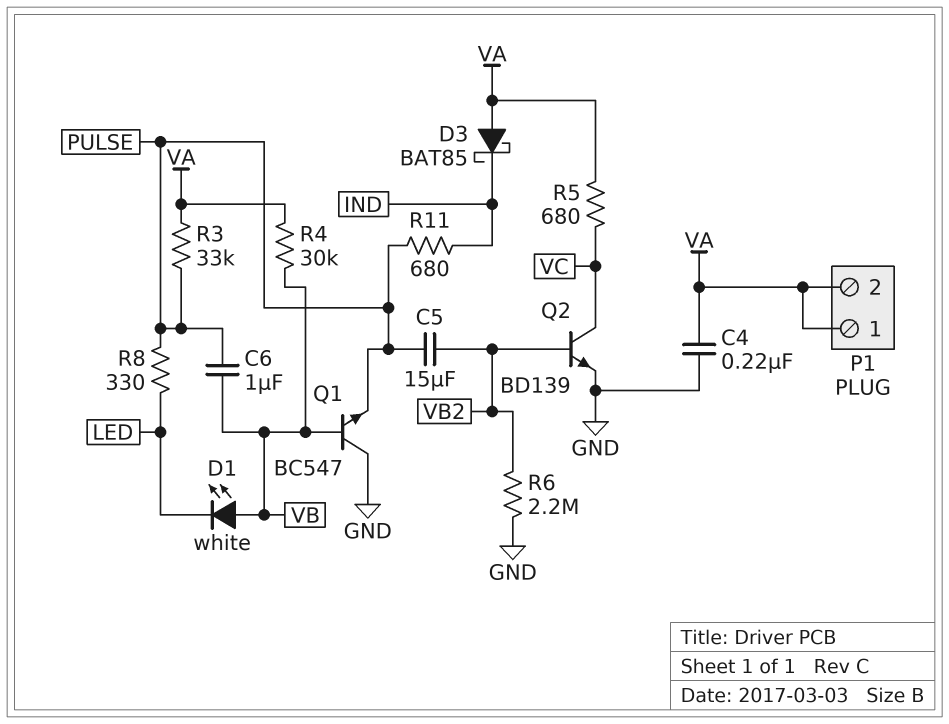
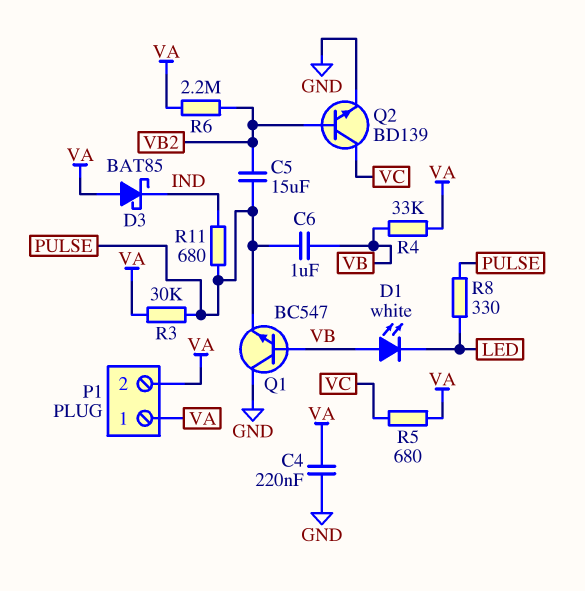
R3: 33k (PULSE, VA) -> 30k (PULSE, VA)
R4: 30k (VA, VB) -> 33k (VA, VB)
R6: 2.2M (GND, VB2) -> 2.2M (VA, VB2)

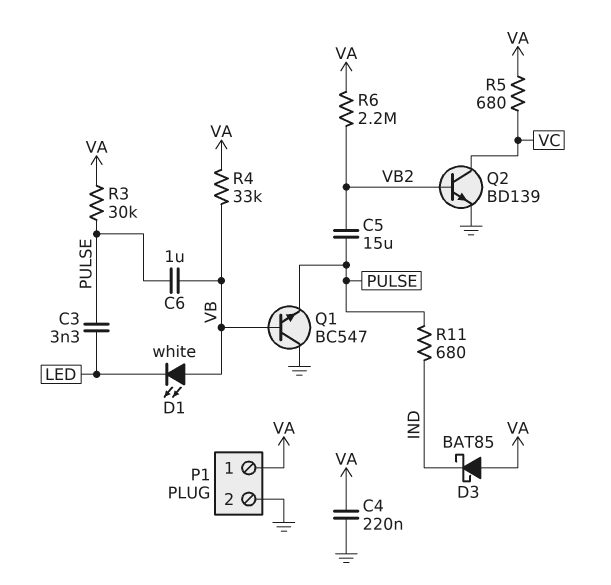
C3: none -> 3.3nF (LED, PULSE)
P1 pin 2: VA -> GND
R8: 330 (LED, PULSE) -> none

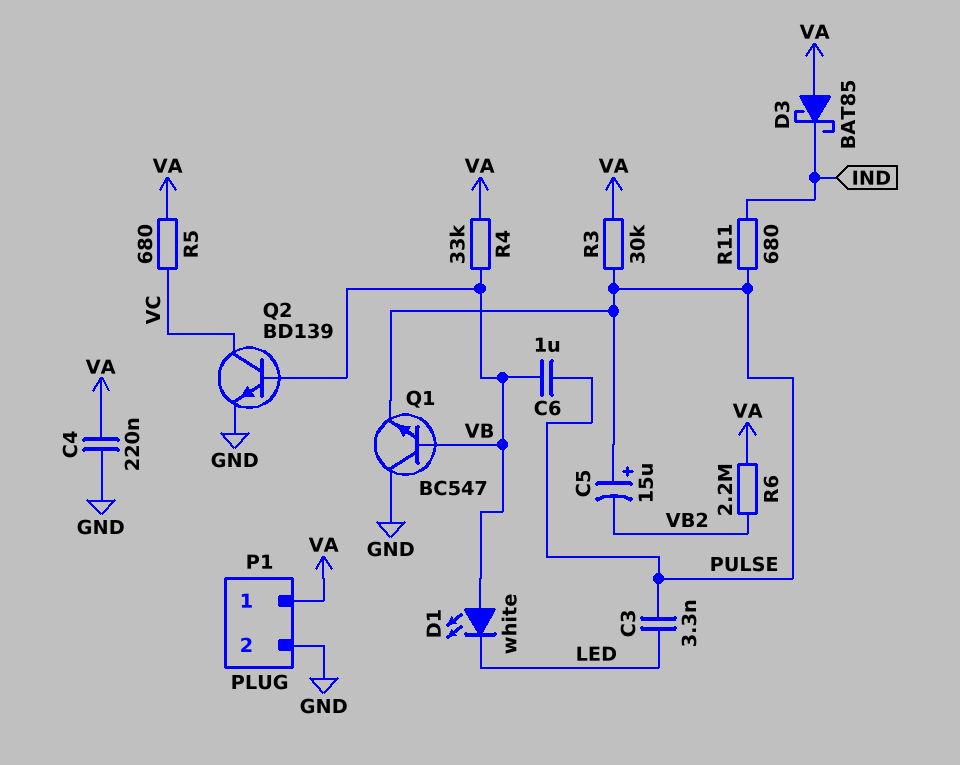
C5: 15uF (PULSE, VB2) -> 15uF (plus PULSE, minus VB2)
Q2: NPN BD139 (B VB2, C VC, E GND) -> NPN BD139 (B VB, C VC, E GND)

